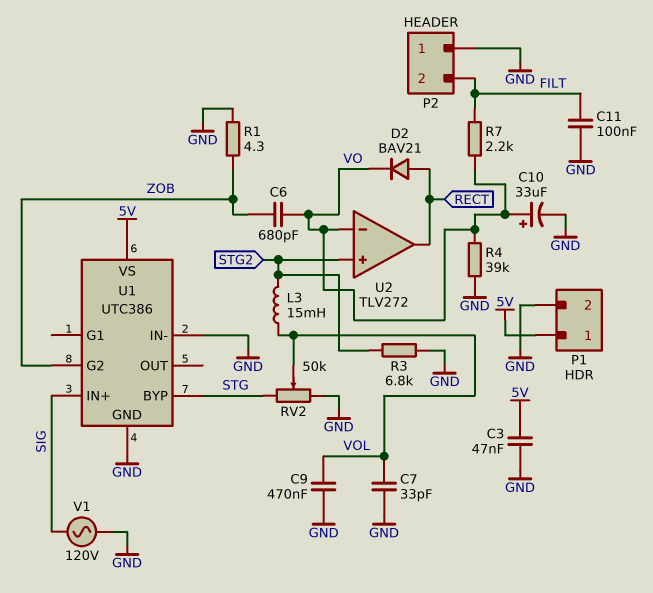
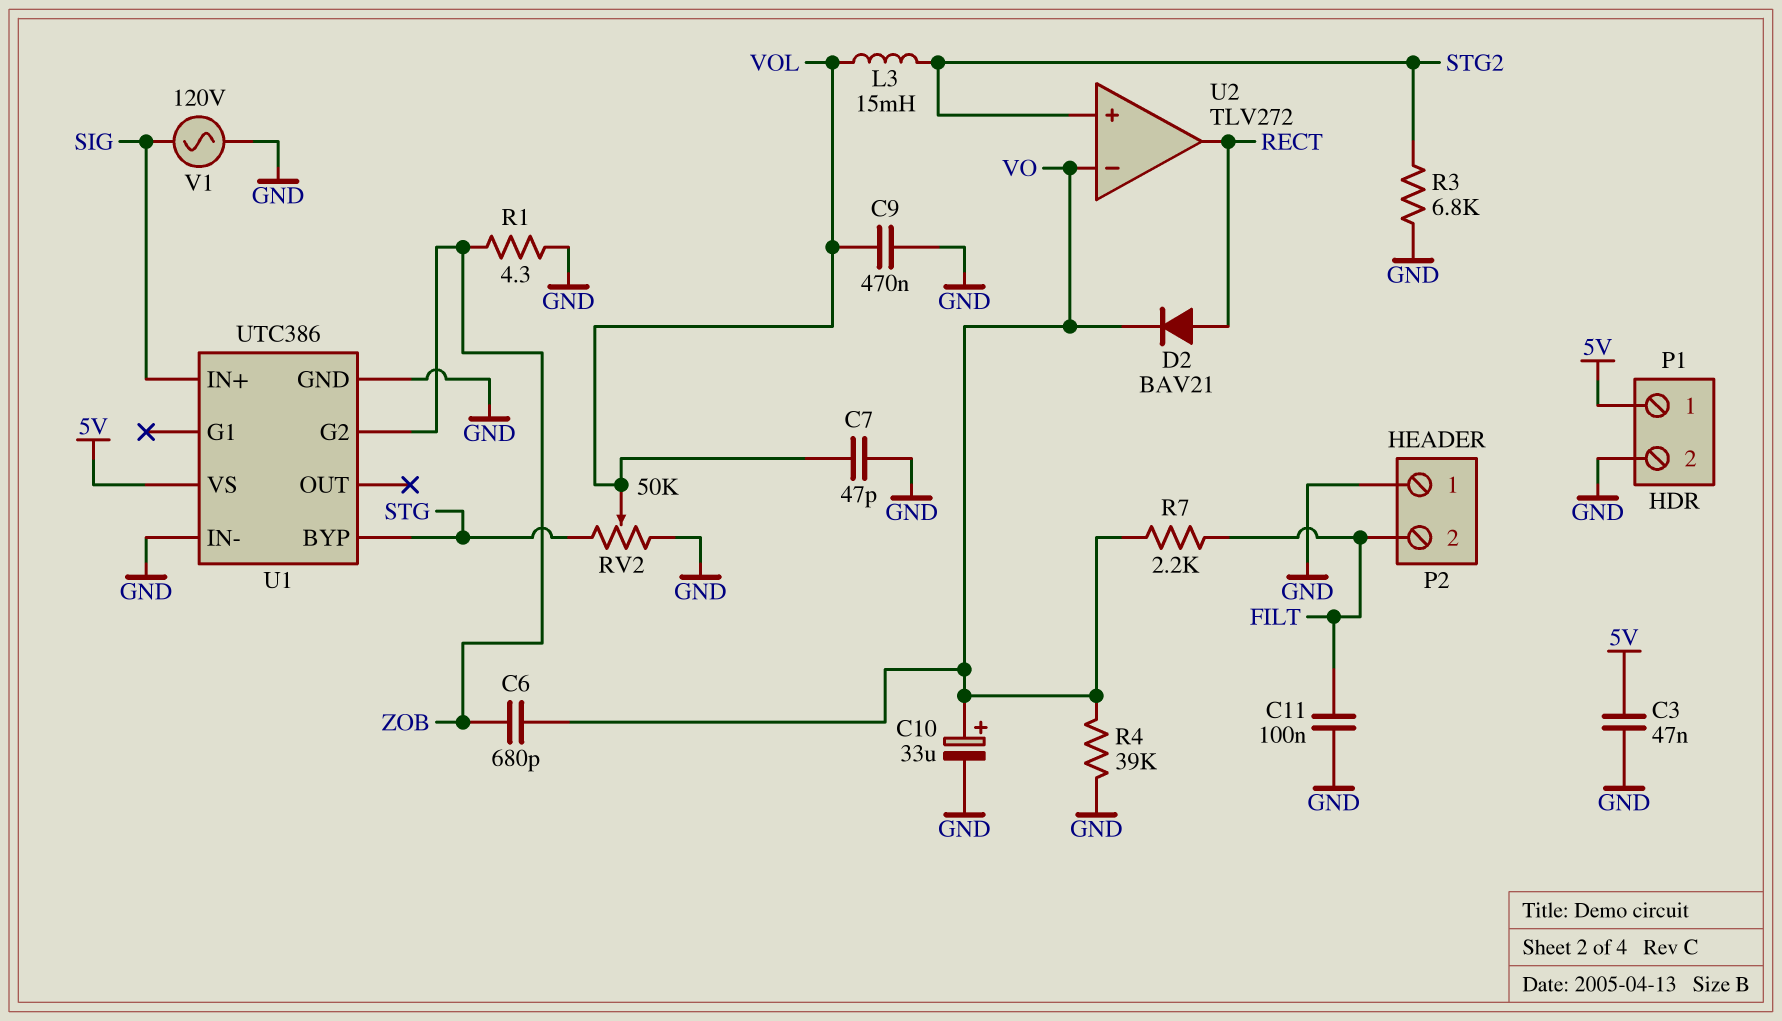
C7: 33pF (GND, VOL) -> 47pF (GND, VOL)

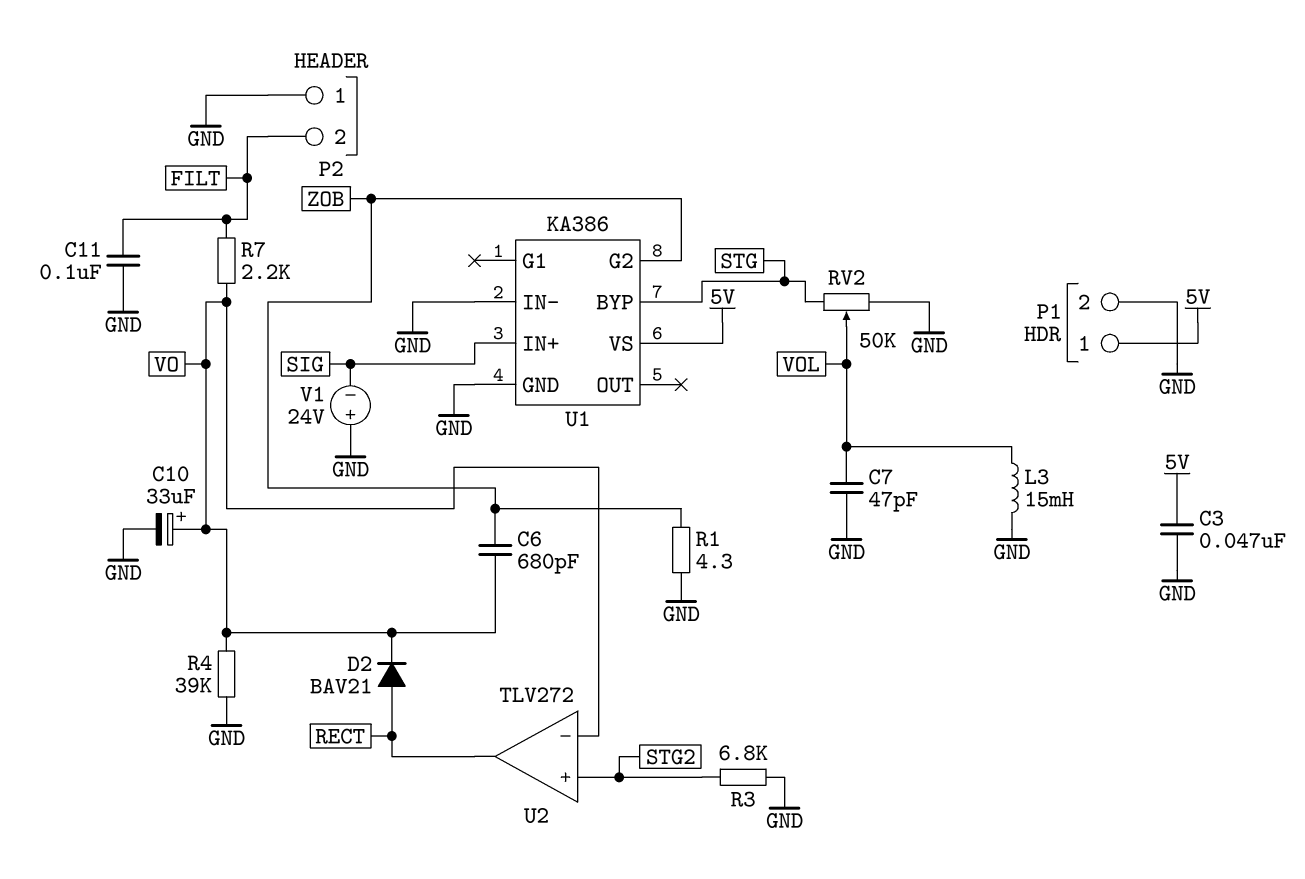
C9: 470nF (GND, VOL) -> none
L3: 15mH (STG2, VOL) -> 15mH (GND, VOL)
U1: UTC386 -> KA386
V1: AC 120V (GND, SIG) -> 24V (plus GND, minus SIG)

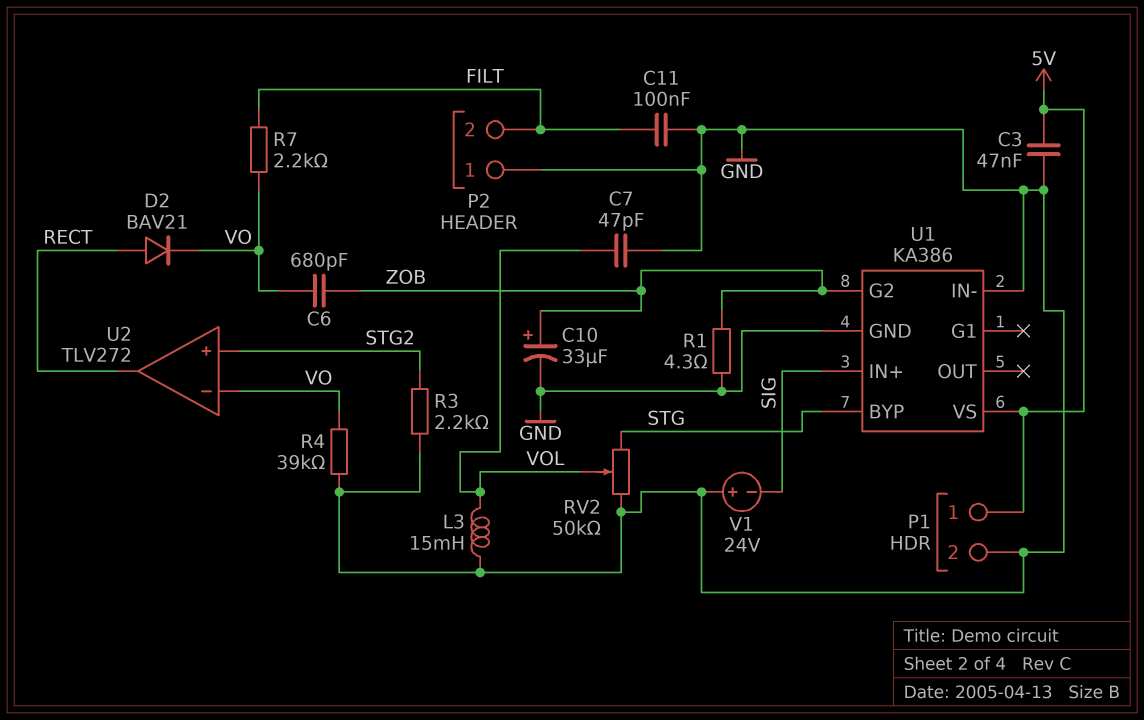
C10: 33uF (plus VO, minus GND) -> 33uF (plus ZOB, minus GND)
R3: 6.8k (GND, STG2) -> 2.2k (GND, STG2)

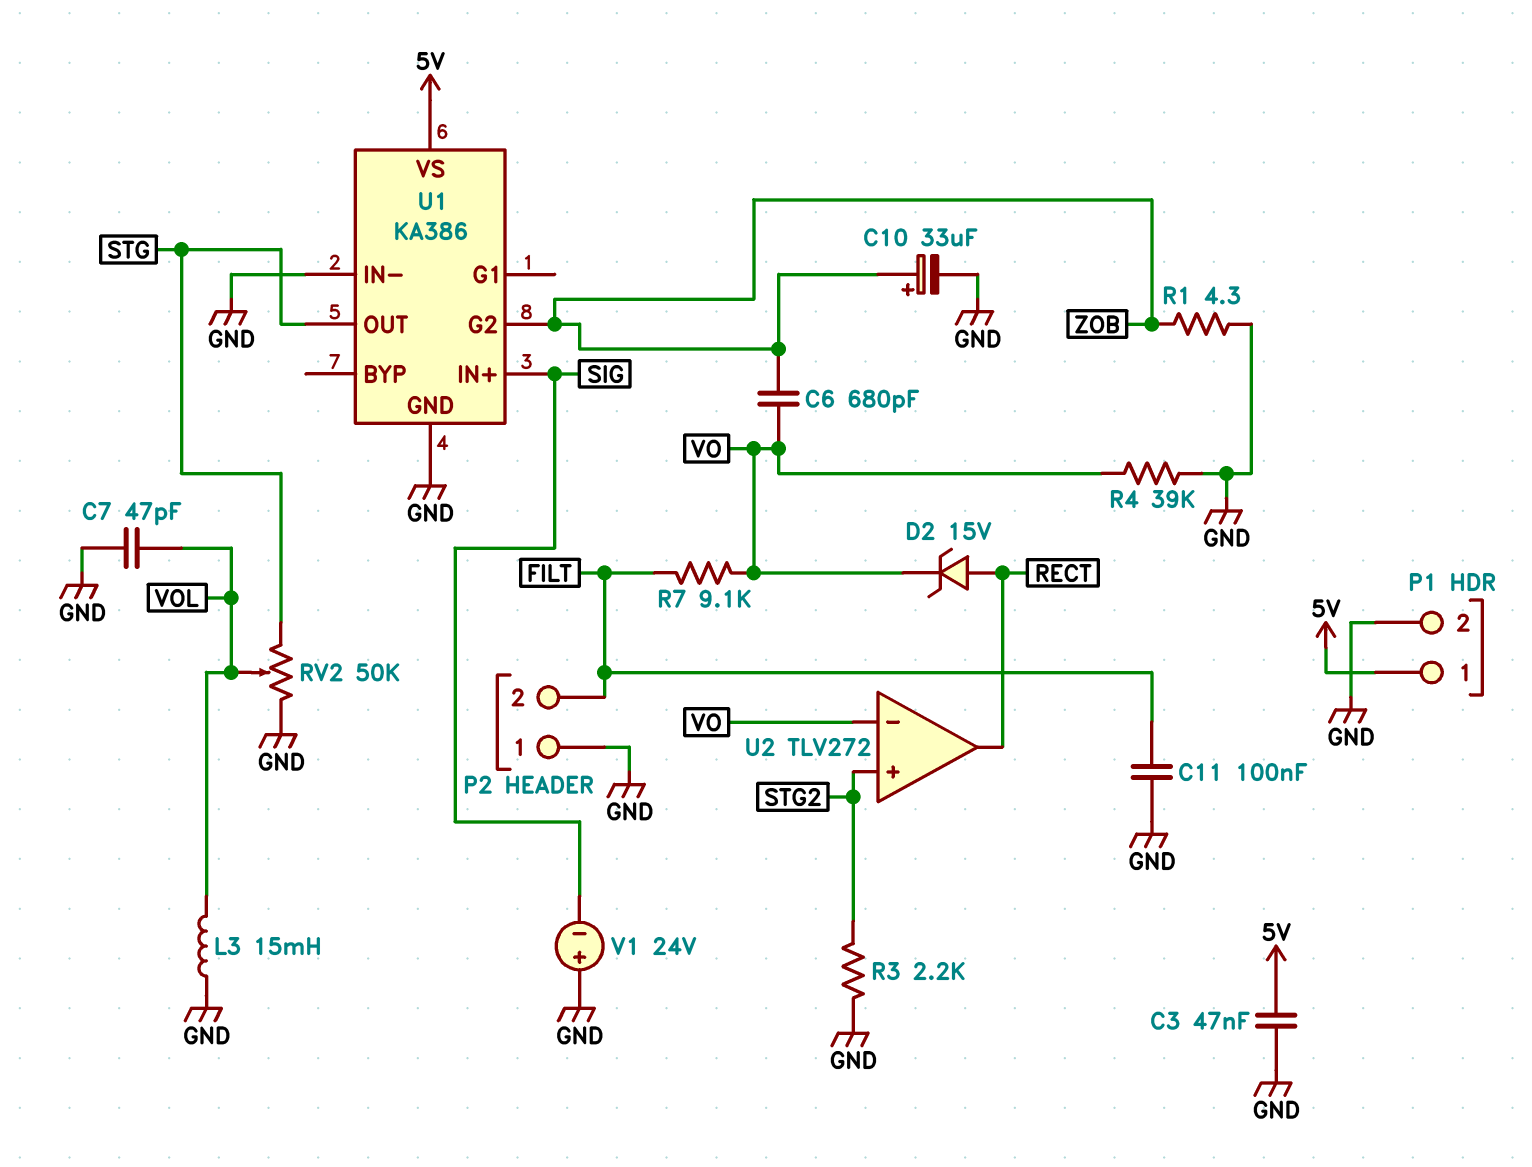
D2: diode BAV21 (A RECT, K VO) -> zener 15V (A RECT, K VO)
R7: 2.2k (FILT, VO) -> 9.1k (FILT, VO)
U1 pin BYP: STG -> none
U1 pin OUT: none -> STG

